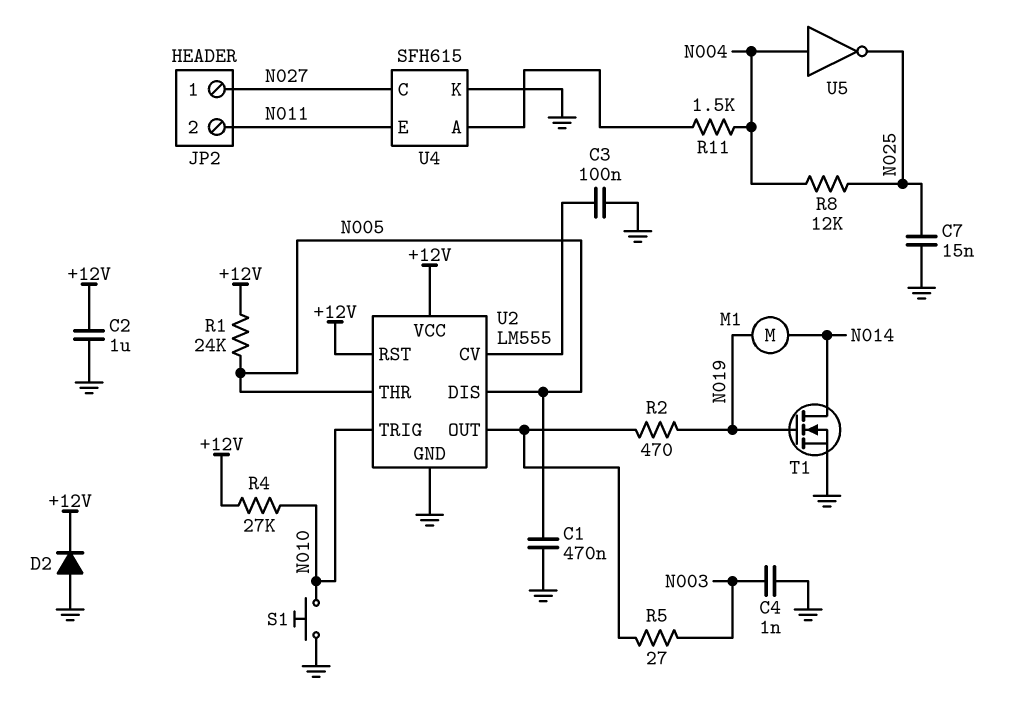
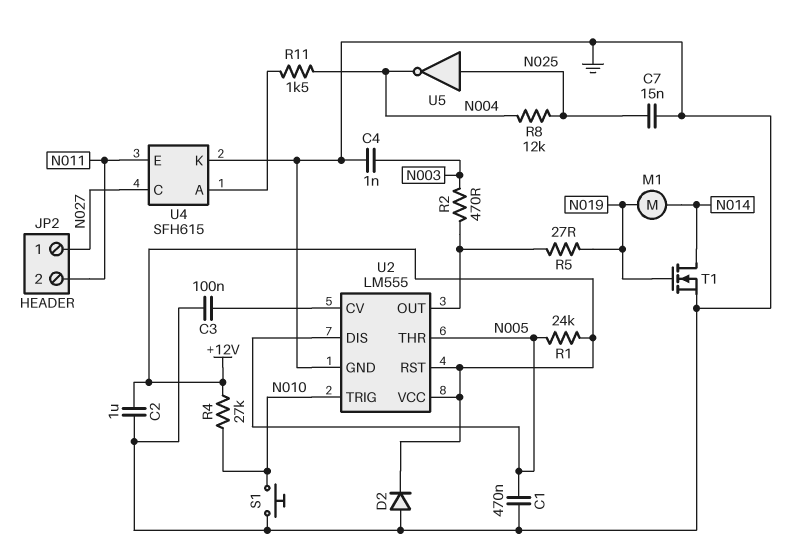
R2: 470 (N019, U2/OUT) -> 470 (N003, U2/OUT)
R5: 27 (N003, U2/OUT) -> 27 (N019, U2/OUT)
U5: NOT (in N004, out N025) -> NOT (in N025, out N004)

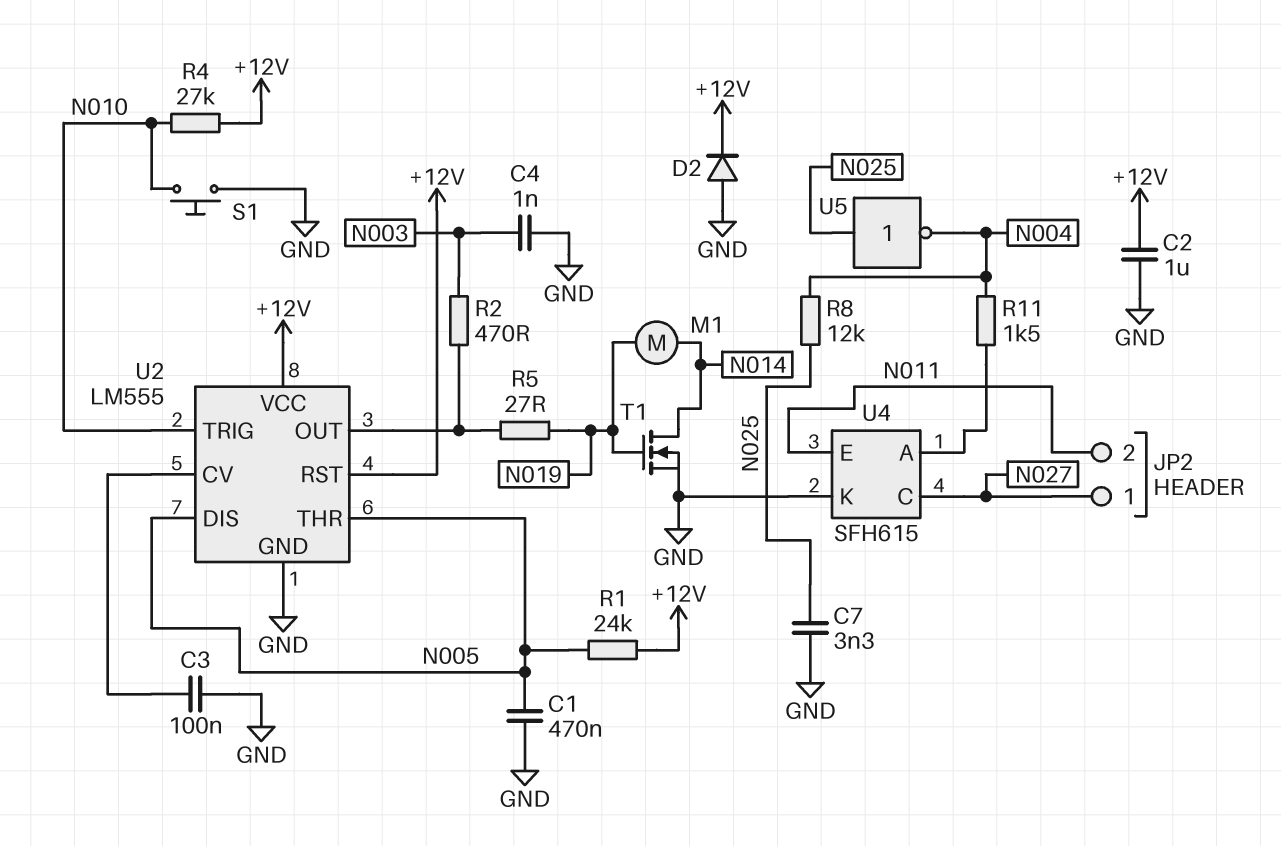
C7: 15nF (GND, N025) -> 3.3nF (GND, N025)

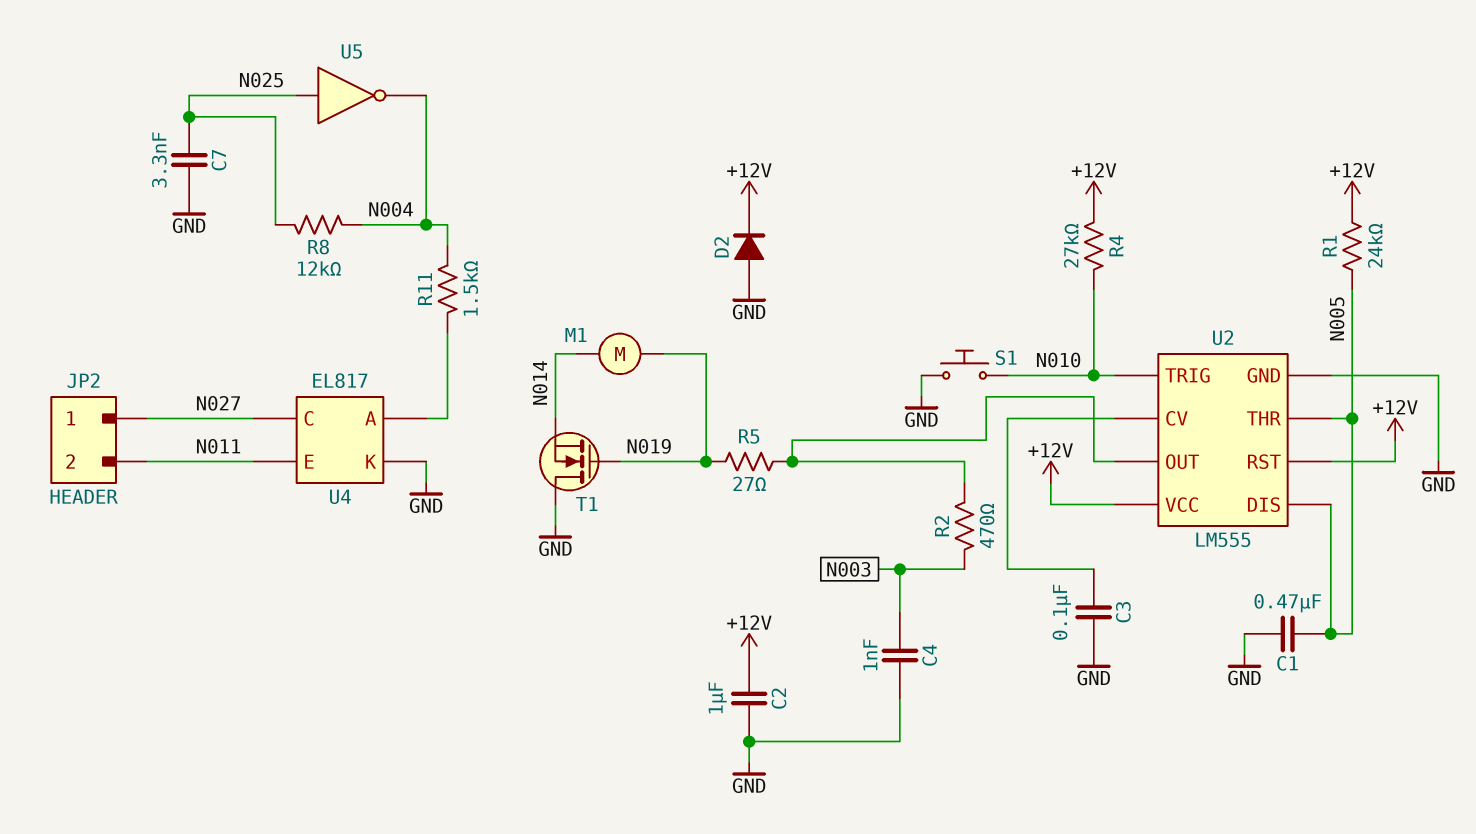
T1: NMOS (G N019, D N014, S GND) -> NMOS (G N019, D GND, S N014)
U4: SFH615 -> EL817

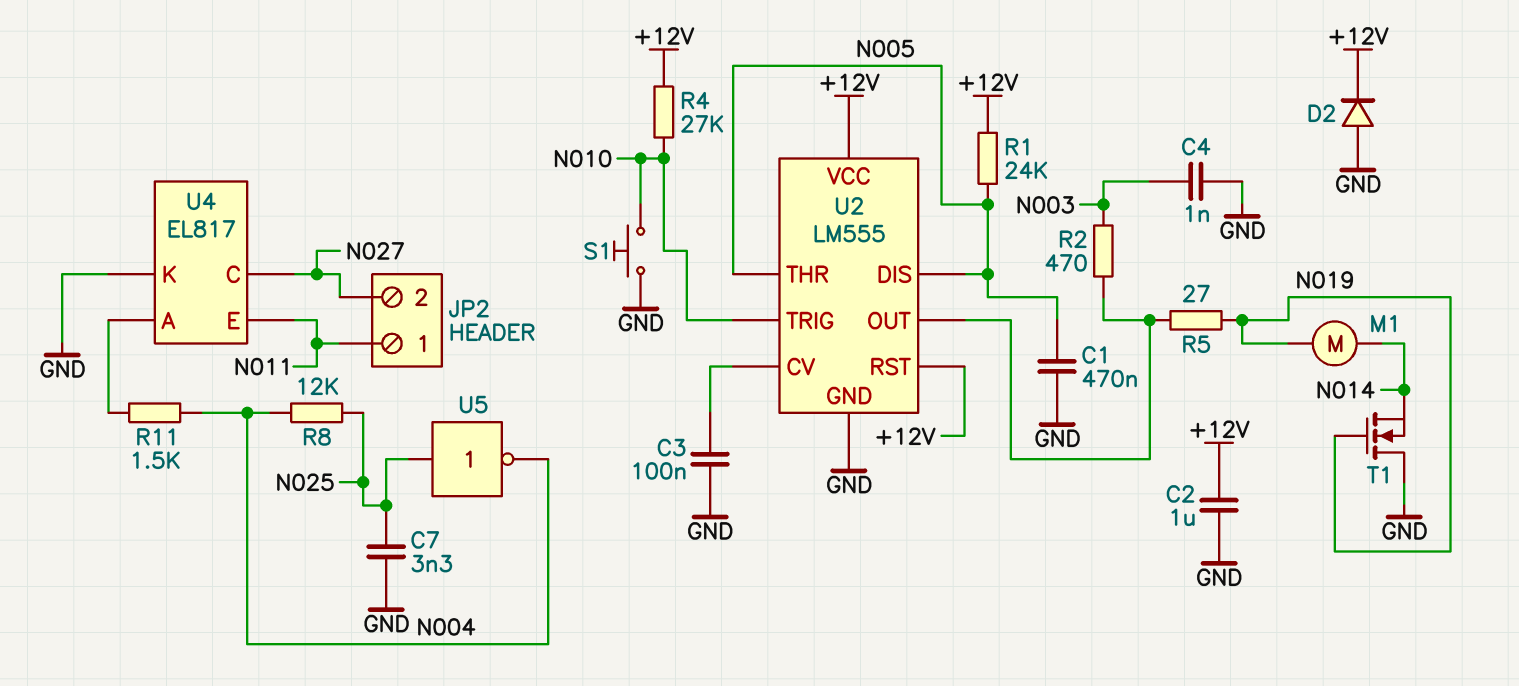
JP2 pin 1: N027 -> N011
JP2 pin 2: N011 -> N027

